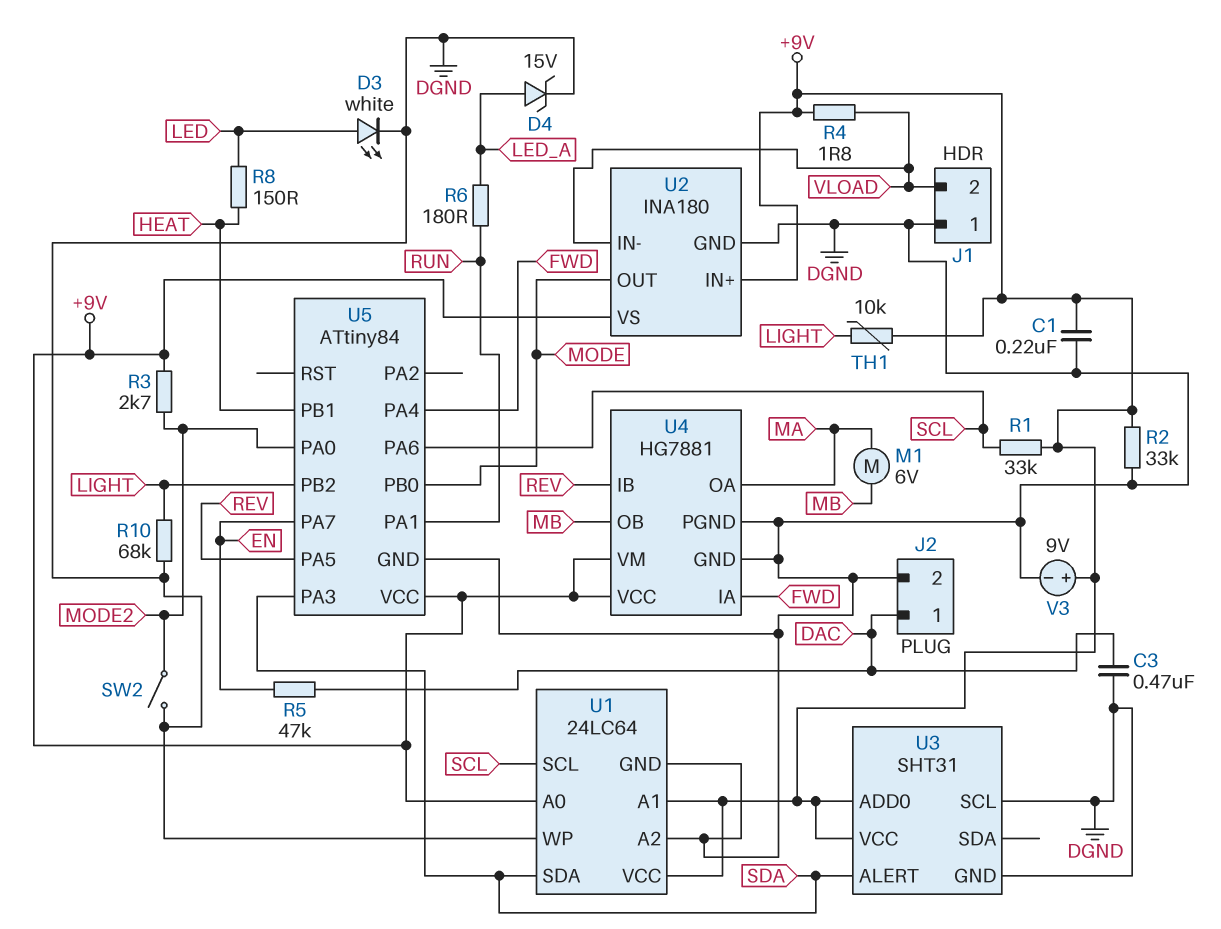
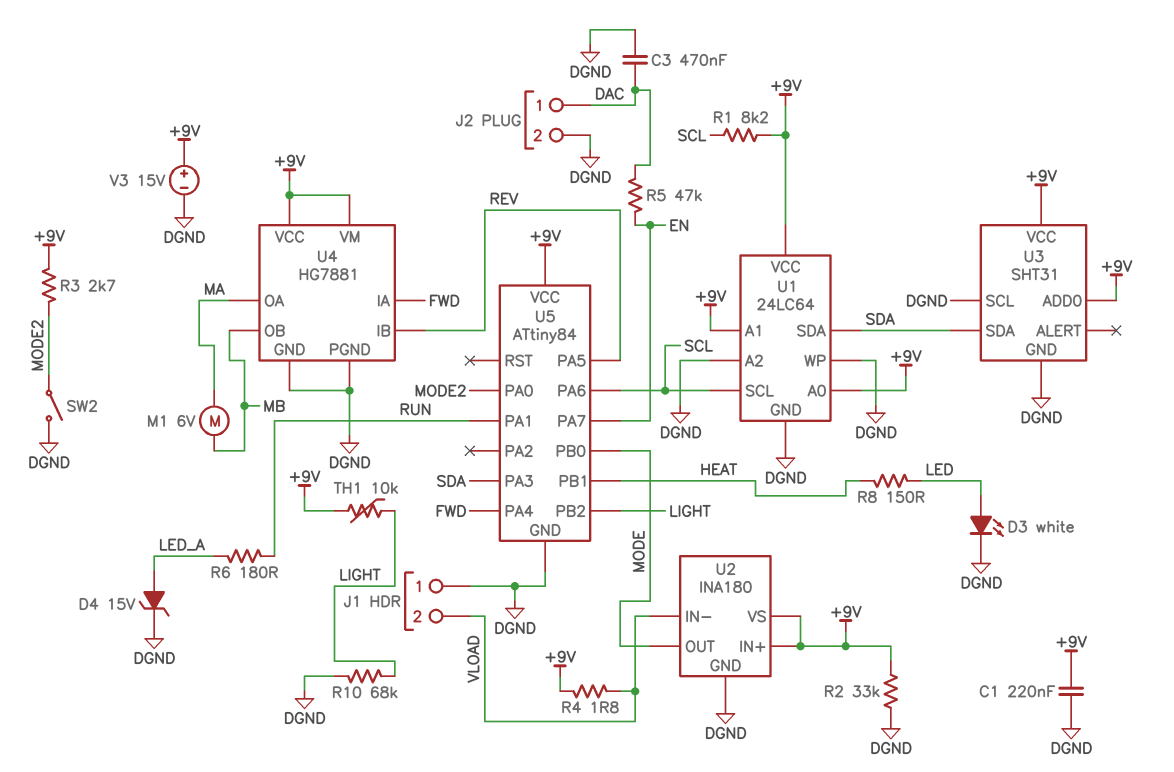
R1: 33k (+9V, SCL) -> 8.2k (+9V, SCL)
U3 pin ALERT: SDA -> none
U3 pin SDA: none -> SDA
V3: 9V (plus +9V, minus DGND) -> 15V (plus +9V, minus DGND)

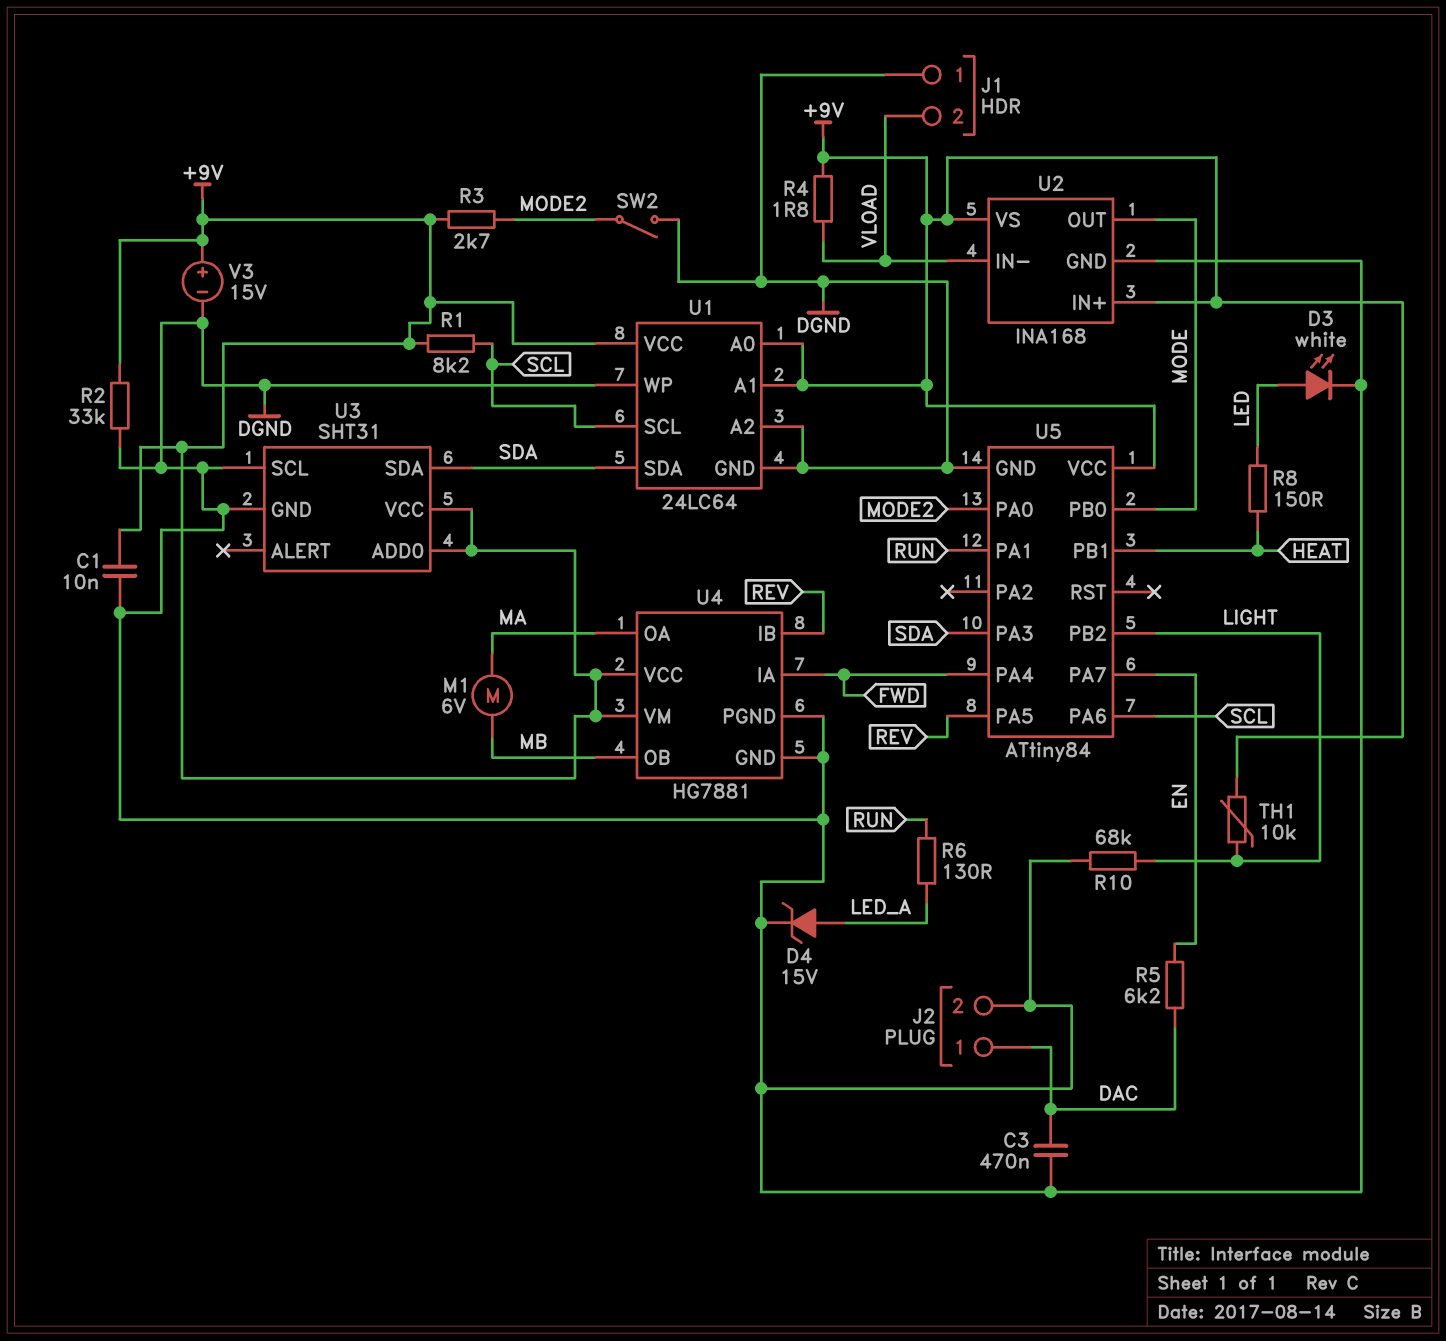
C1: 220nF (+9V, DGND) -> 10nF (+9V, DGND)
R5: 47k (DAC, EN) -> 6.2k (DAC, EN)
R6: 180 (LED_A, RUN) -> 130 (LED_A, RUN)
U2: INA180 -> INA168

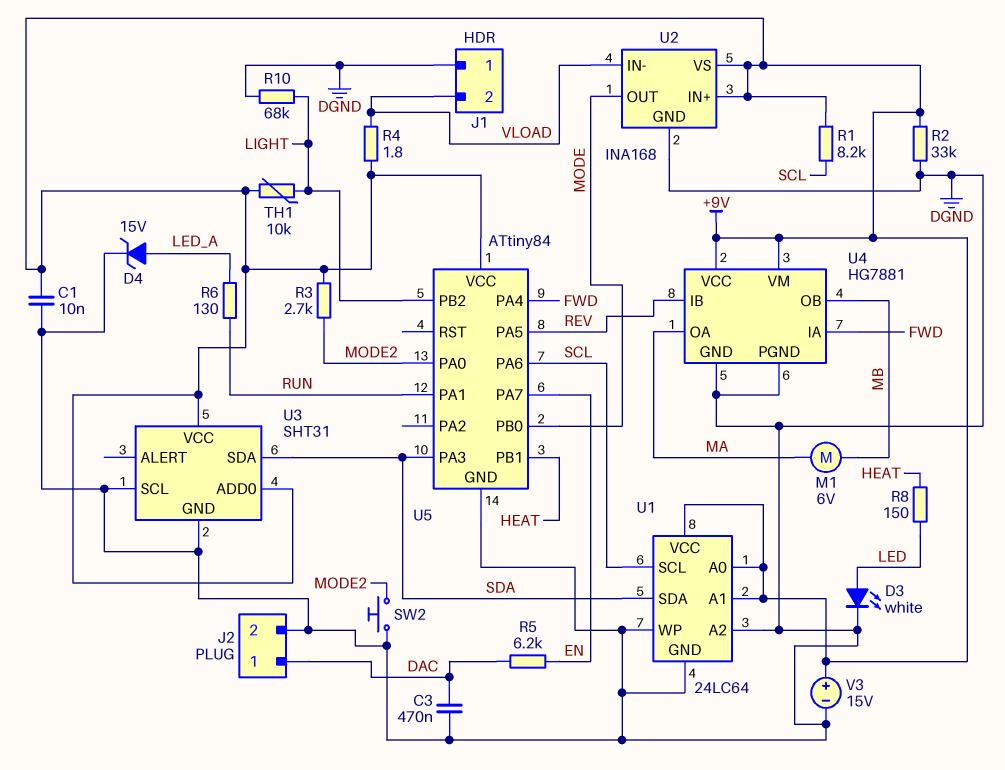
SW2: switch (DGND, MODE2) -> button (DGND, MODE2)

